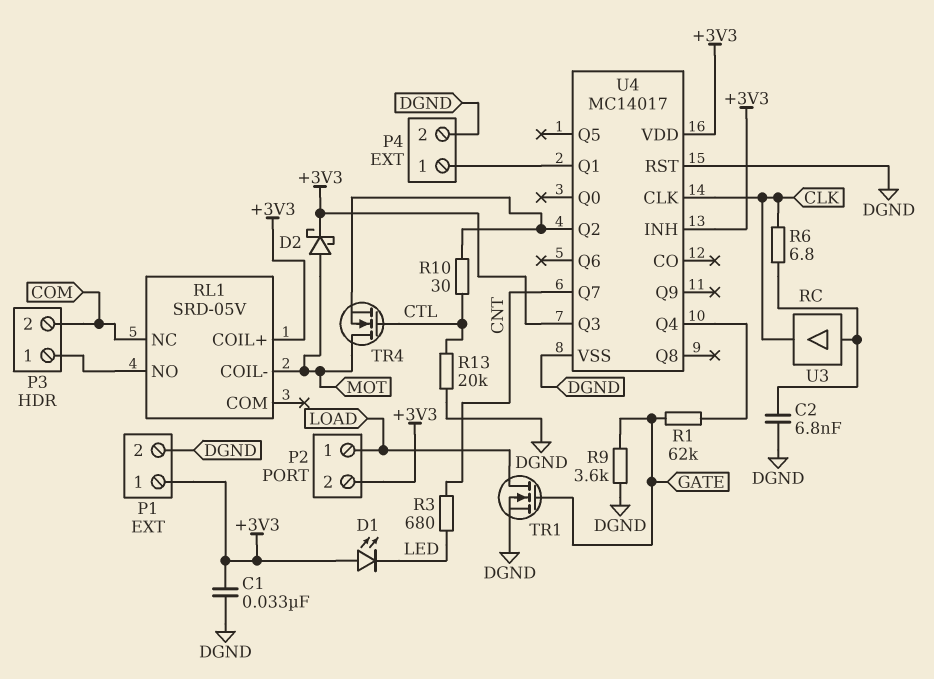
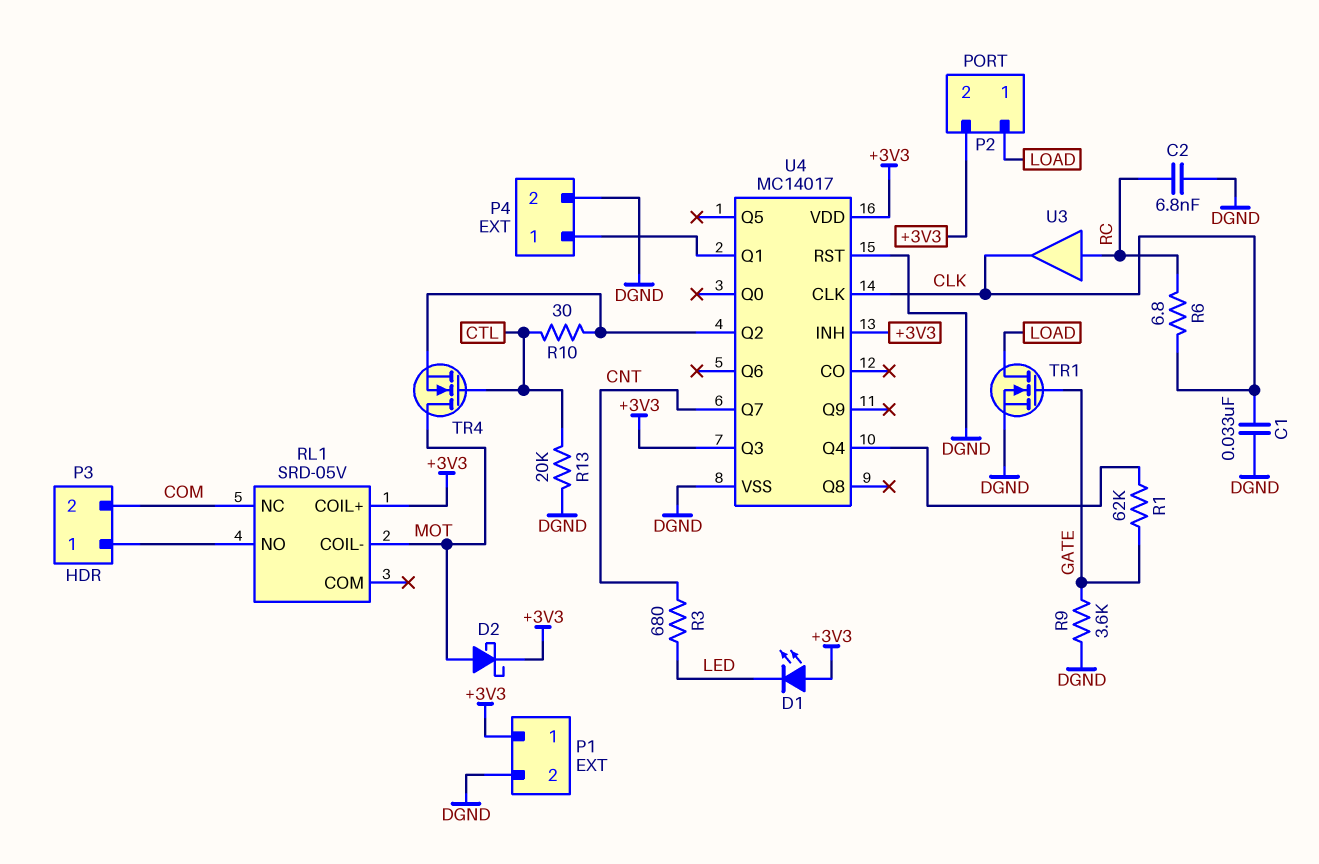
C1: 33nF (+3V3, DGND) -> 33nF (CLK, DGND)

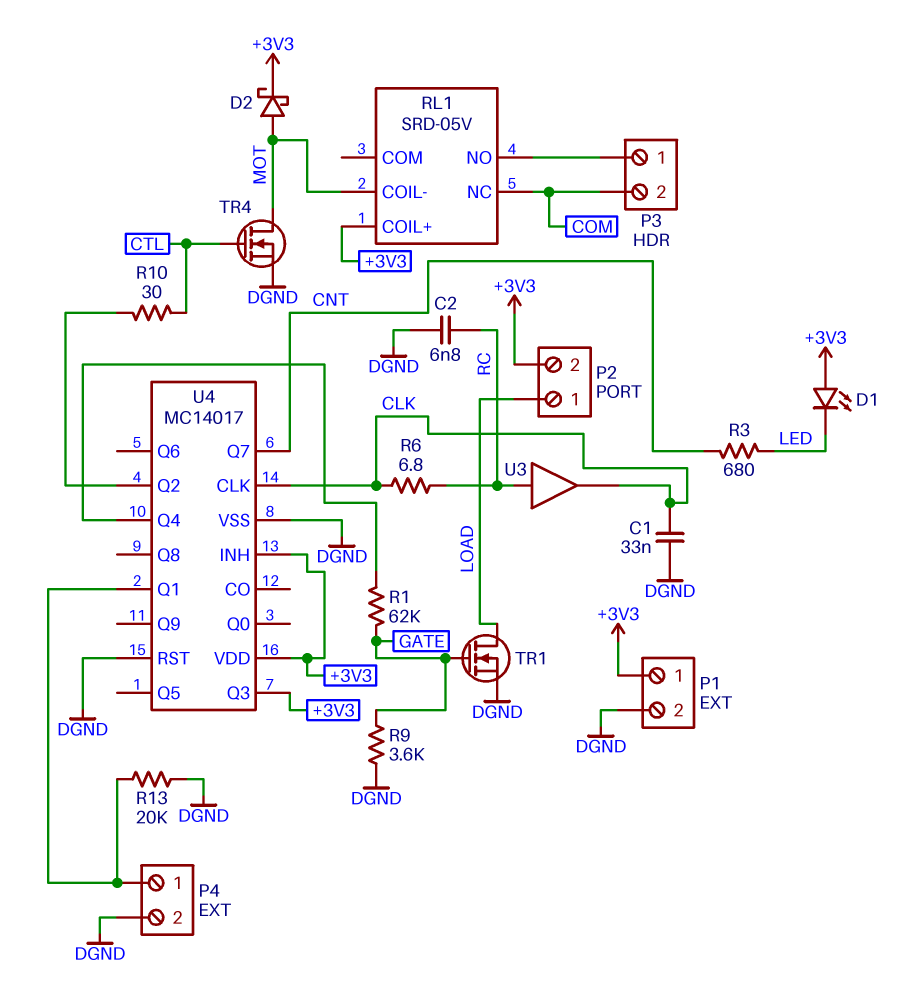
R13: 20k (CTL, DGND) -> 20k (DGND, P4/1)
TR4: NMOS (G CTL, D MOT, S U4/Q2) -> NMOS (G CTL, D MOT, S DGND)

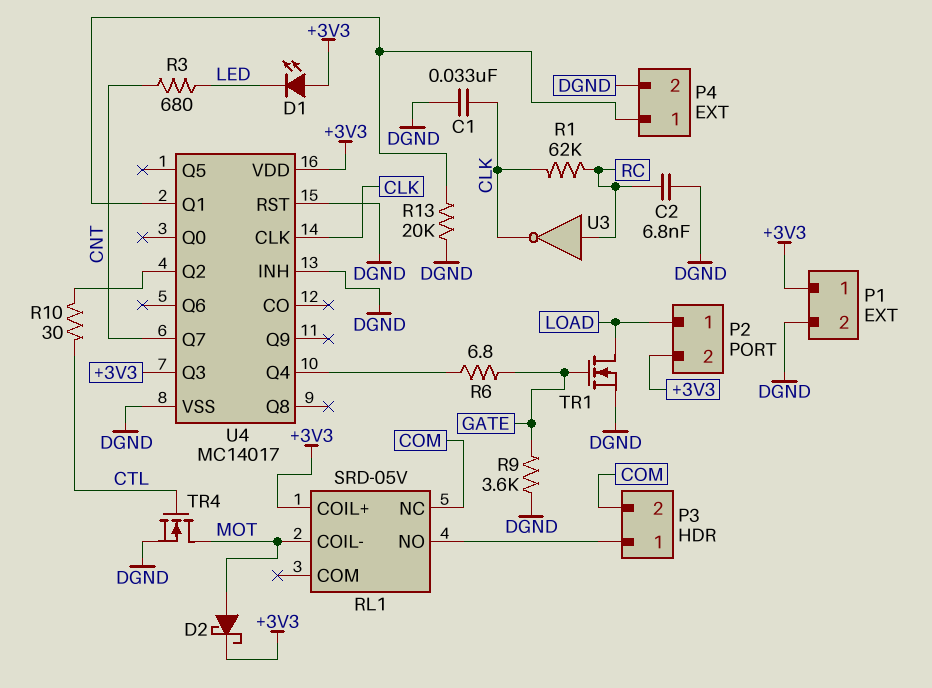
R1: 62k (GATE, U4/Q4) -> 62k (CLK, RC)
R6: 6.8 (CLK, RC) -> 6.8 (GATE, U4/Q4)
U3: buffer (in RC, out CLK) -> NOT (in RC, out CLK)
U4 pin INH: +3V3 -> DGND

